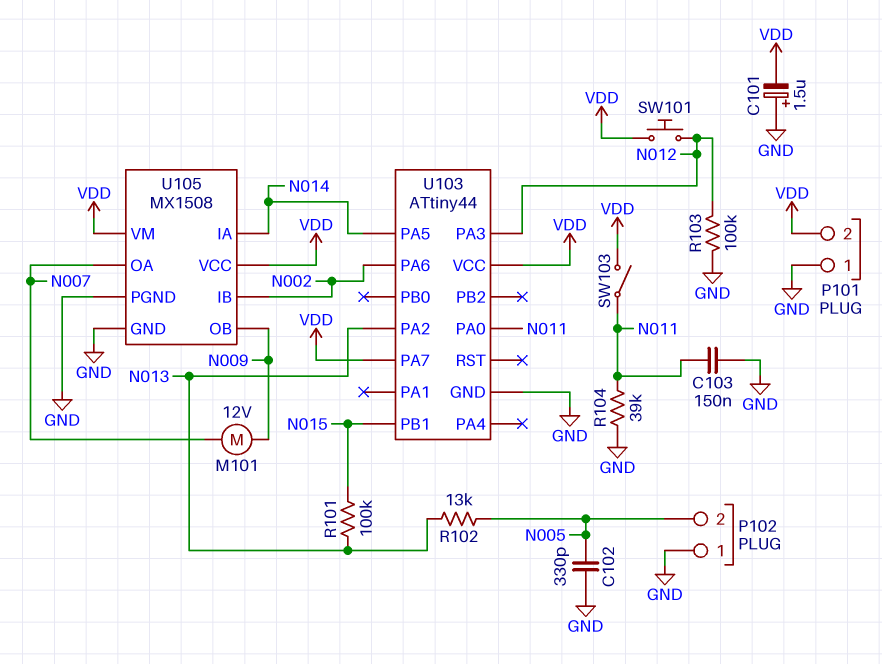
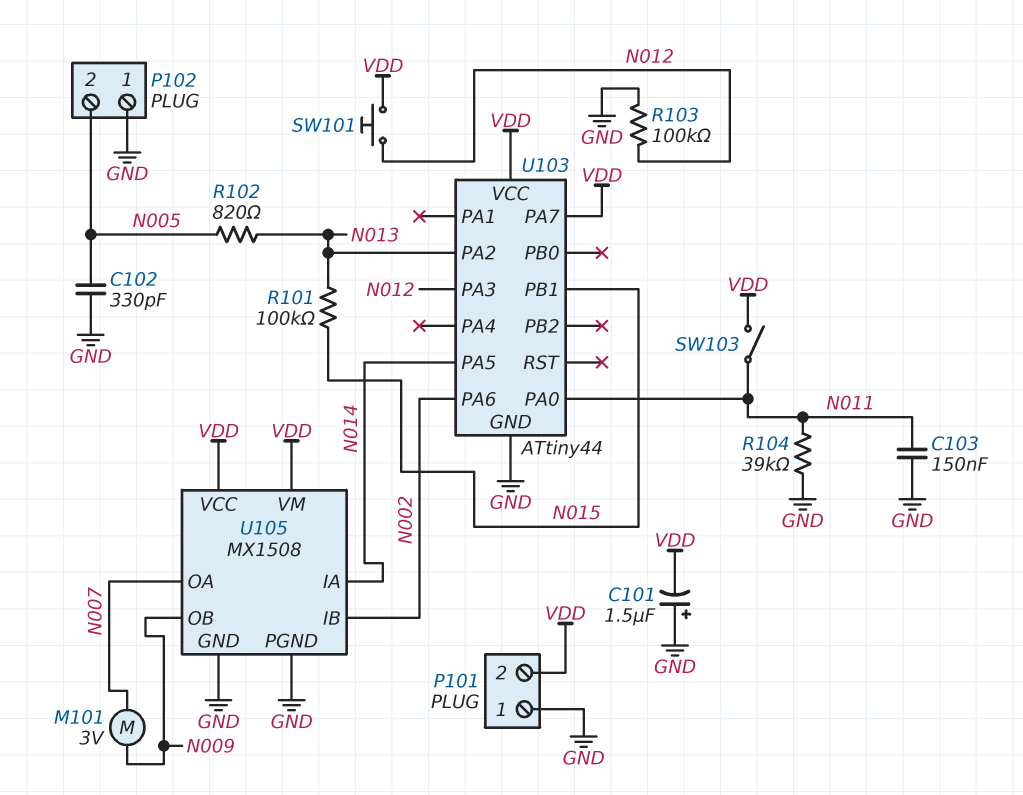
M101: motor 12V (N007, N009) -> motor 3V (N007, N009)
R102: 13k (N005, N013) -> 820 (N005, N013)

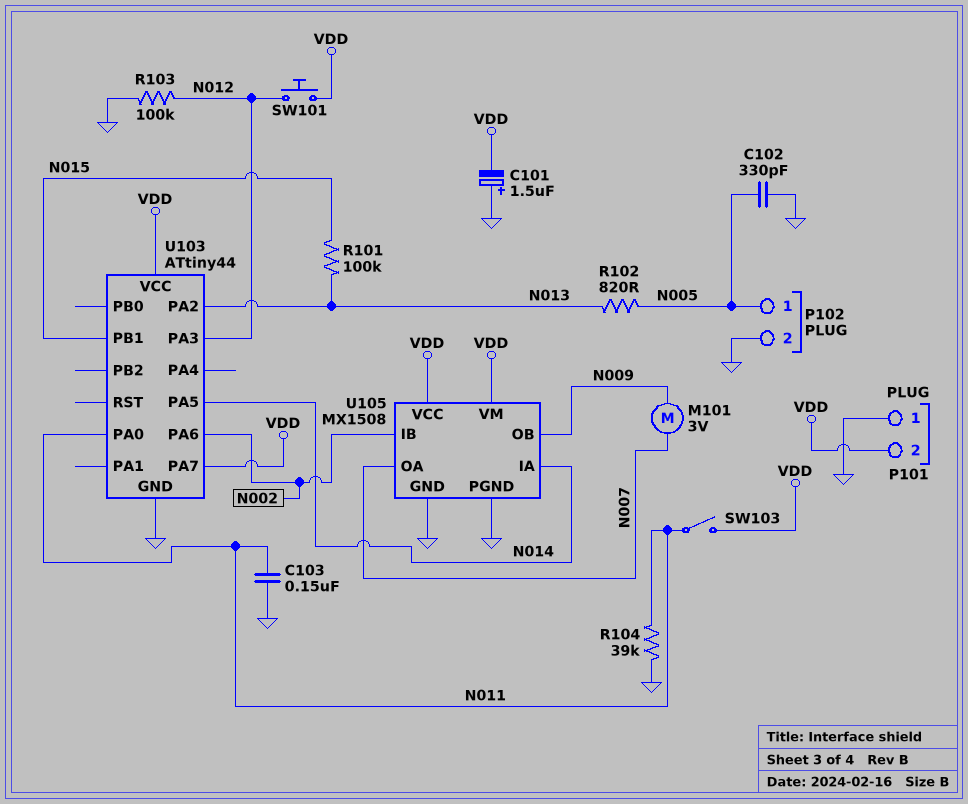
P102 pin 1: GND -> N005
P102 pin 2: N005 -> GND

